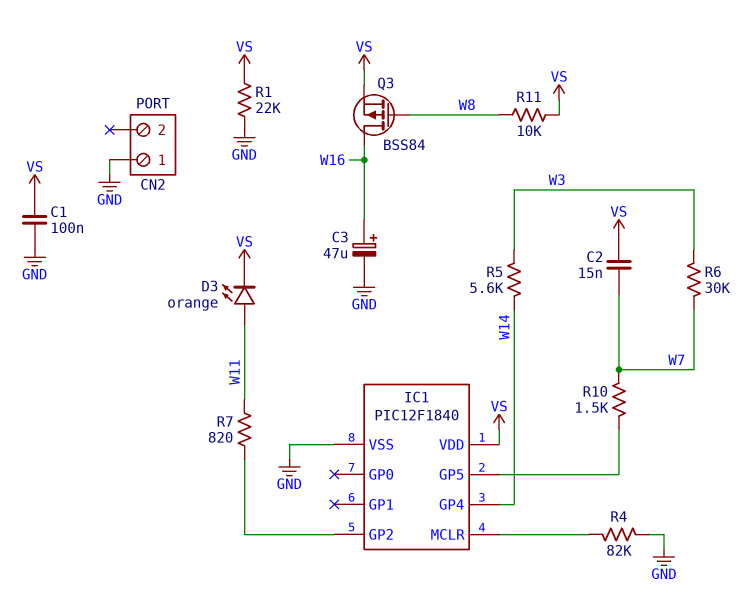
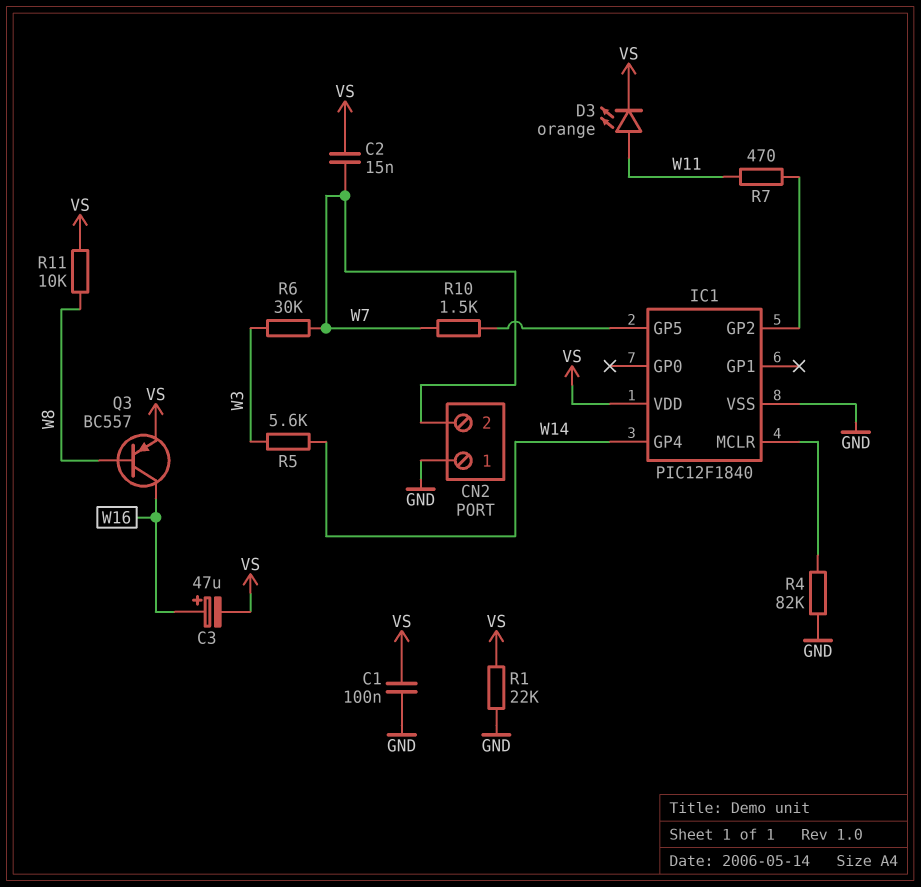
C3: 47uF (plus W16, minus GND) -> 47uF (plus W16, minus VS)
CN2 pin 2: none -> W7
Q3: PMOS BSS84 (G W8, D W16, S VS) -> PNP BC557 (B W8, C W16, E VS)
R7: 820 (IC1/GP2, W11) -> 470 (IC1/GP2, W11)

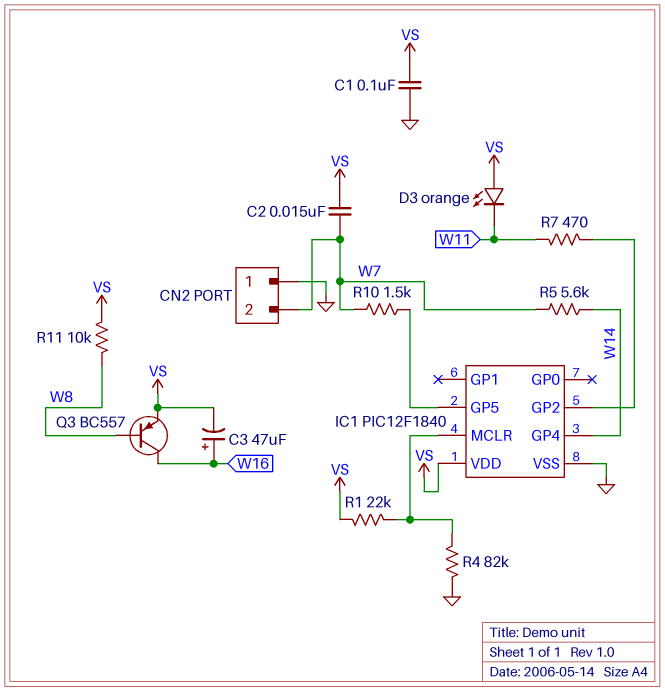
D3: LED orange (A W11, K VS) -> LED orange (A VS, K W11)
R1: 22k (GND, VS) -> 22k (IC1/MCLR, VS)
R5: 5.6k (W3, W14) -> 5.6k (W7, W14)
R6: 30k (W3, W7) -> none

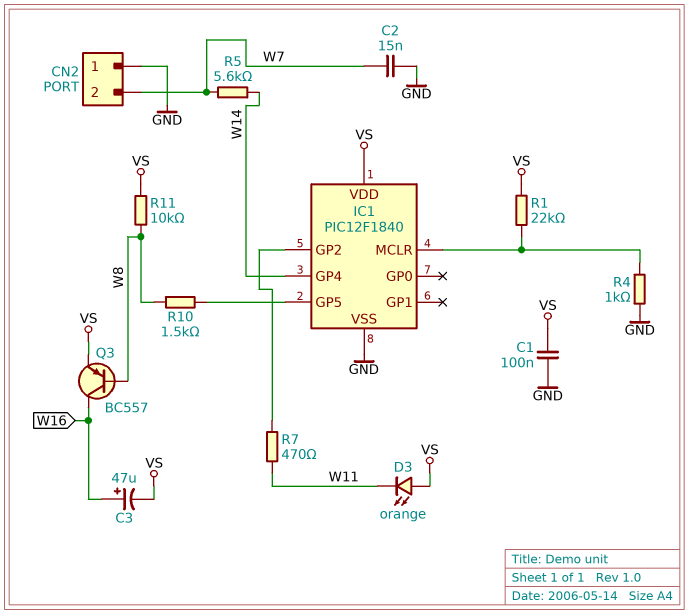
C2: 15nF (VS, W7) -> 15nF (GND, W7)
R4: 82k (GND, IC1/MCLR) -> 1k (GND, IC1/MCLR)
R10: 1.5k (IC1/GP5, W7) -> 1.5k (IC1/GP5, W8)

